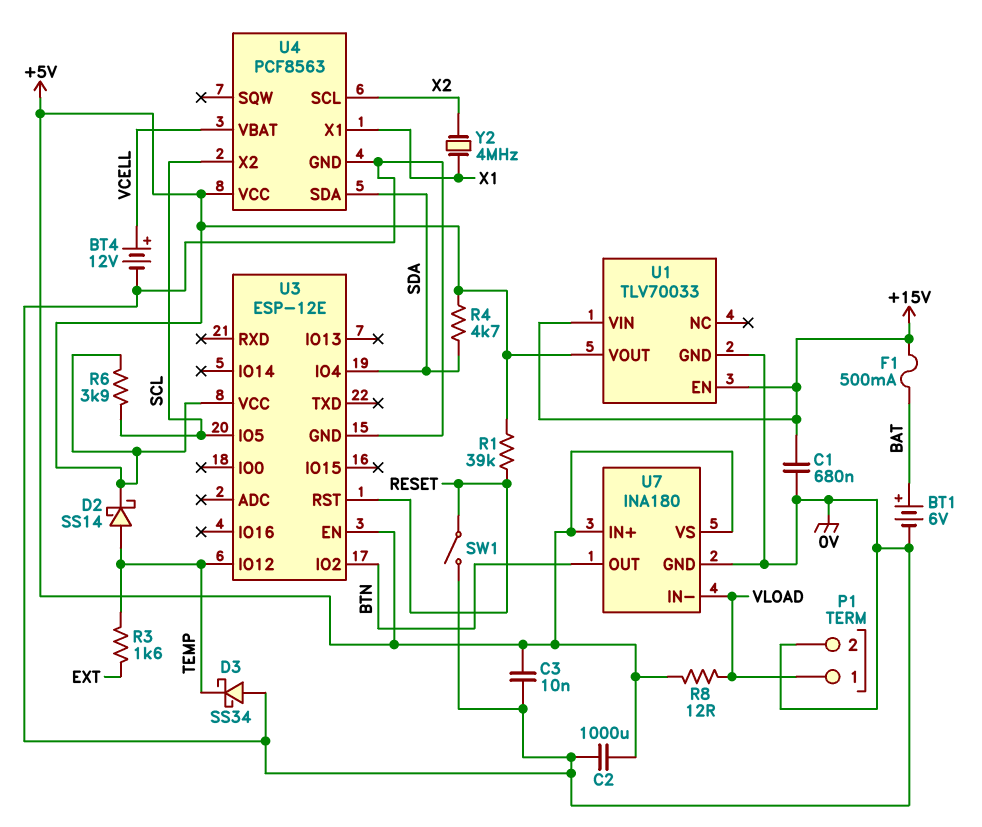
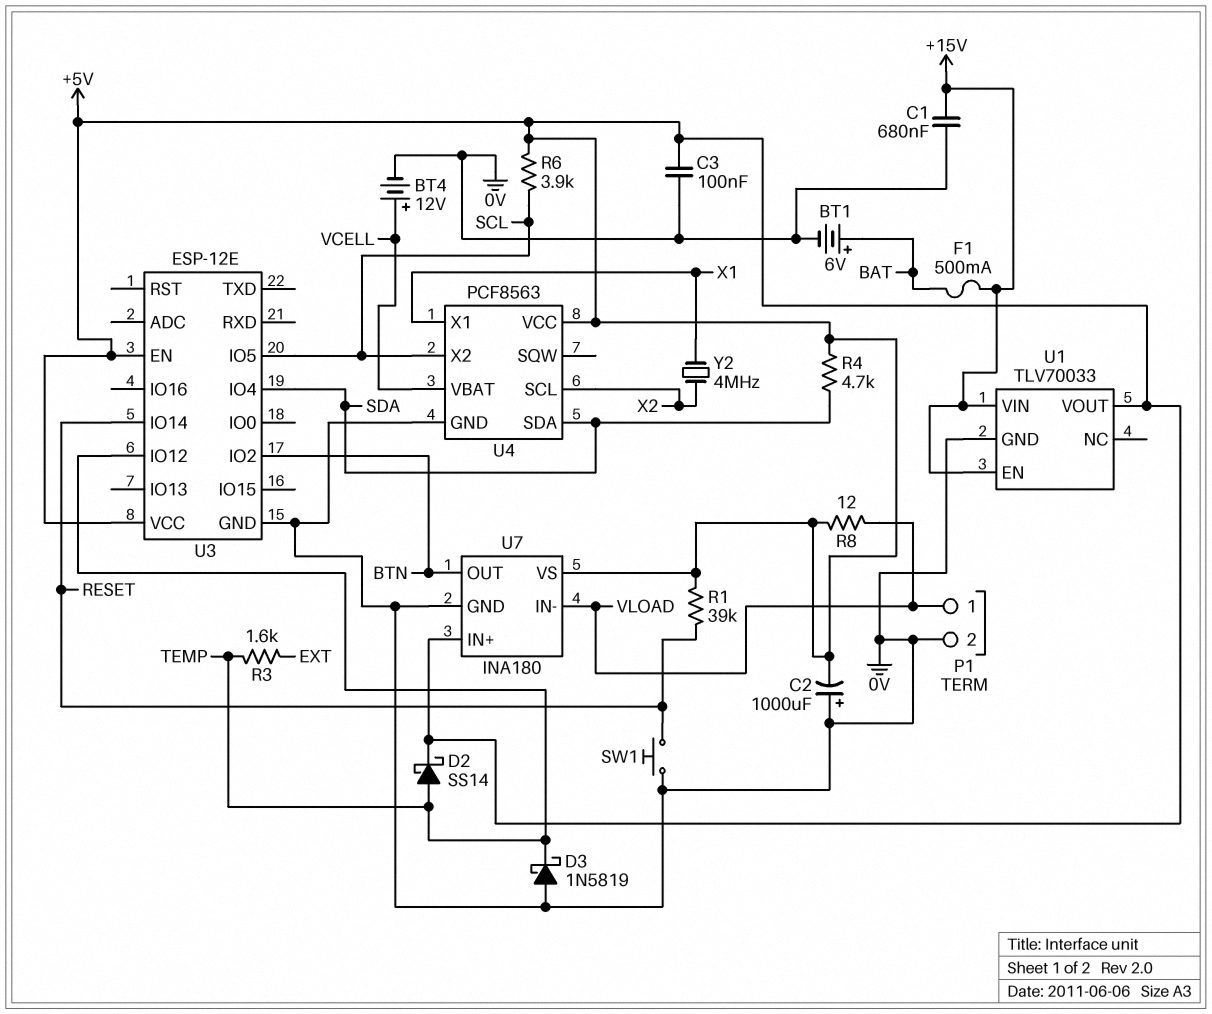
C2: 1000uF (+5V, 0V) -> 1000uF (plus 0V, minus +5V)
C3: 10nF (+5V, 0V) -> 100nF (+5V, 0V)
D3: schottky SS34 (A 0V, K TEMP) -> schottky 1N5819 (A 0V, K TEMP)
SW1: switch (0V, RESET) -> button (0V, RESET)
U3 pin IO14: none -> RESET
U3 pin RST: RESET -> none

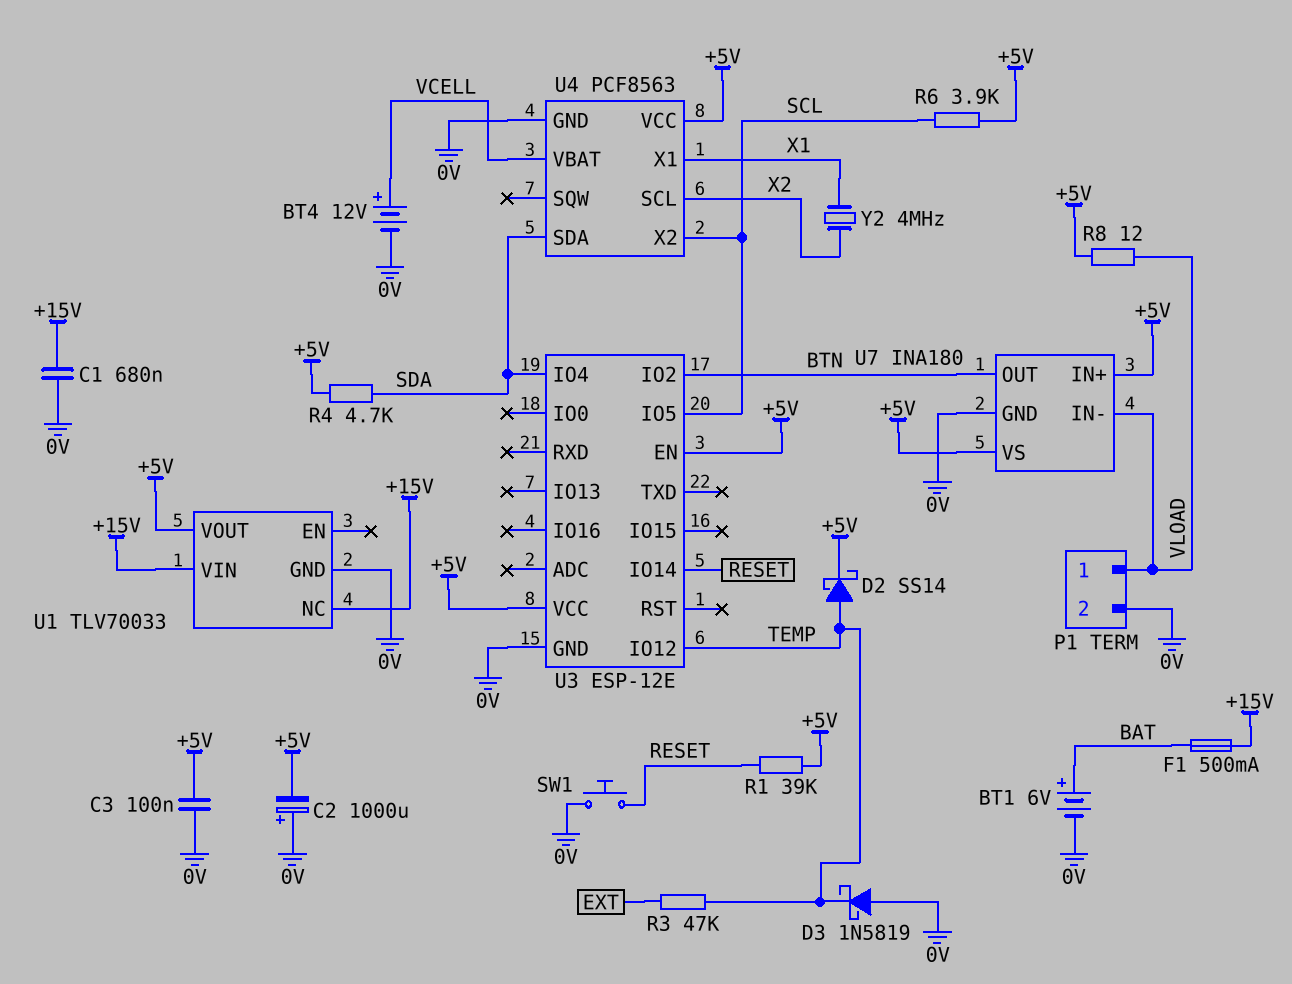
R3: 1.6k (EXT, TEMP) -> 47k (EXT, TEMP)
U1 pin EN: +15V -> none
U1 pin NC: none -> +15V

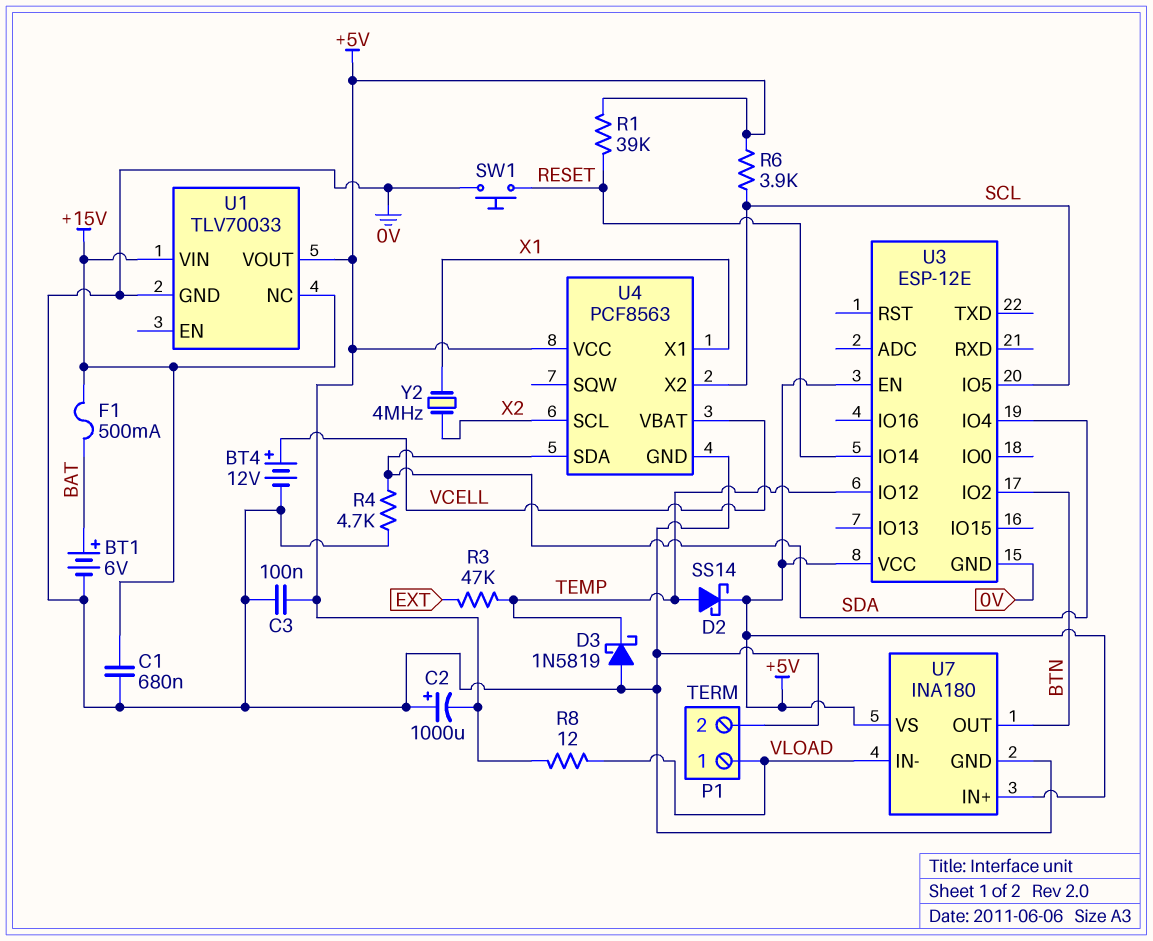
R4: 4.7k (+5V, SDA) -> 4.7k (0V, SDA)

